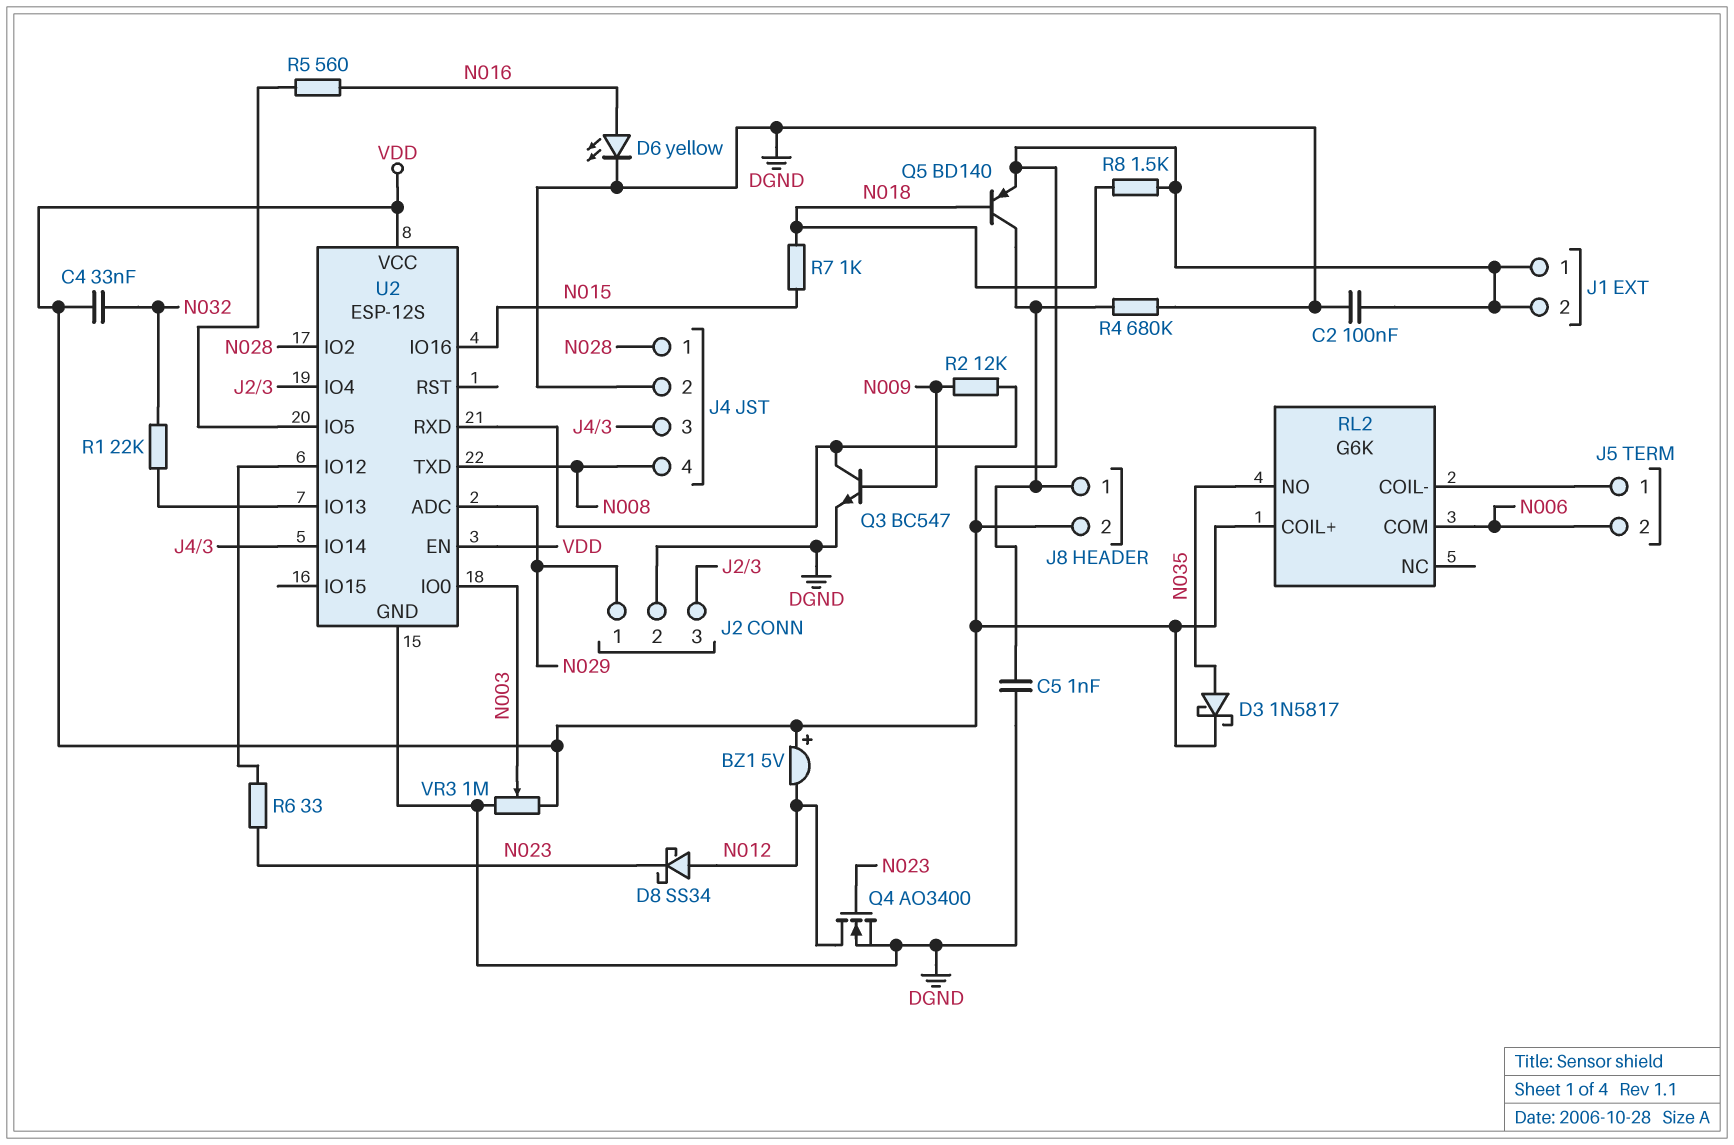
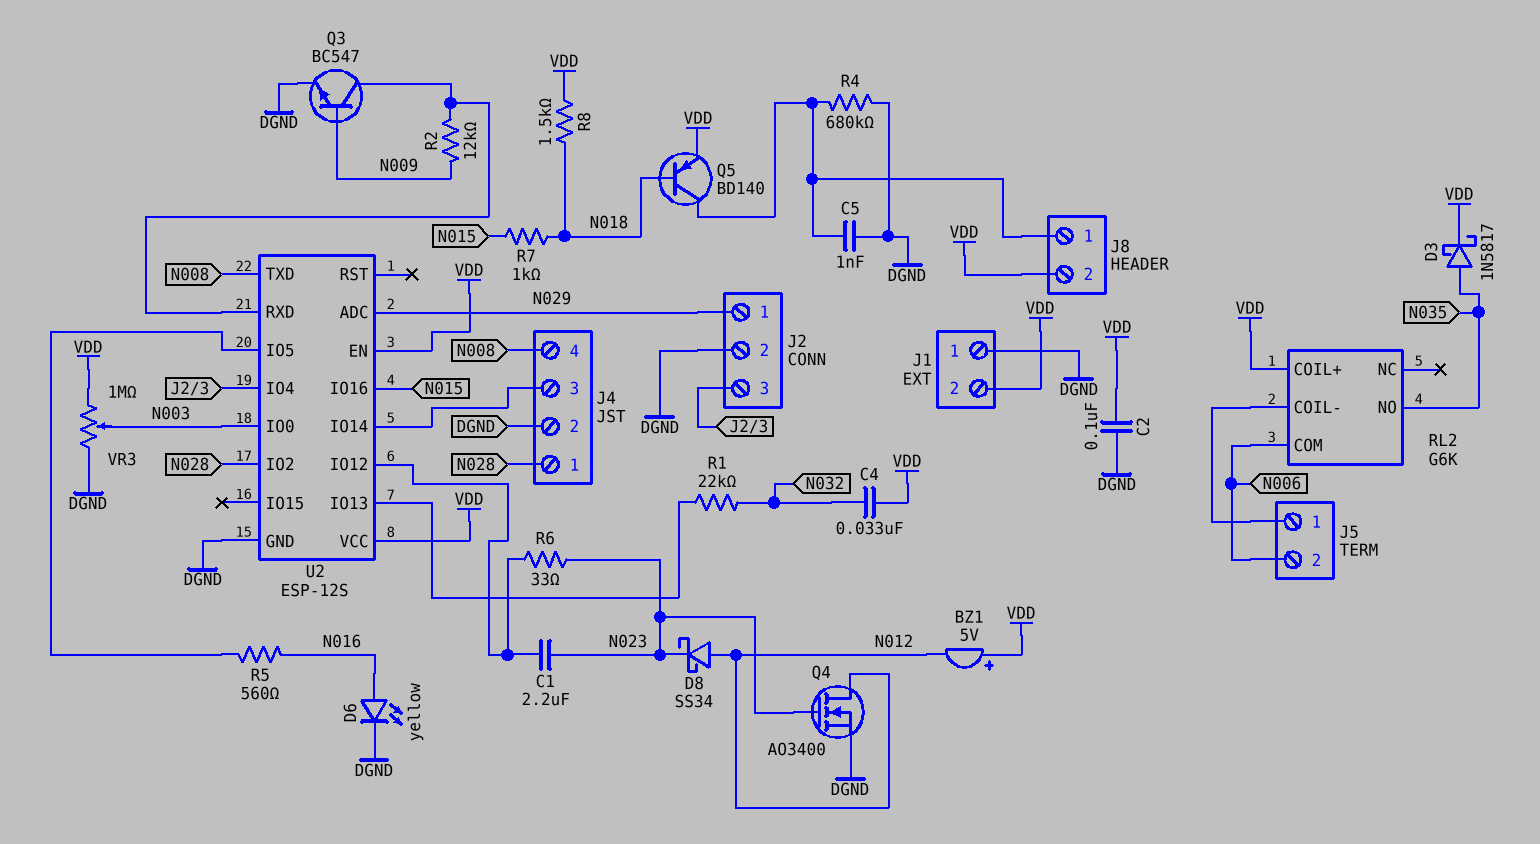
C1: none -> 2.2uF (N023, U2/IO12)
J1 pin 1: VDD -> DGND

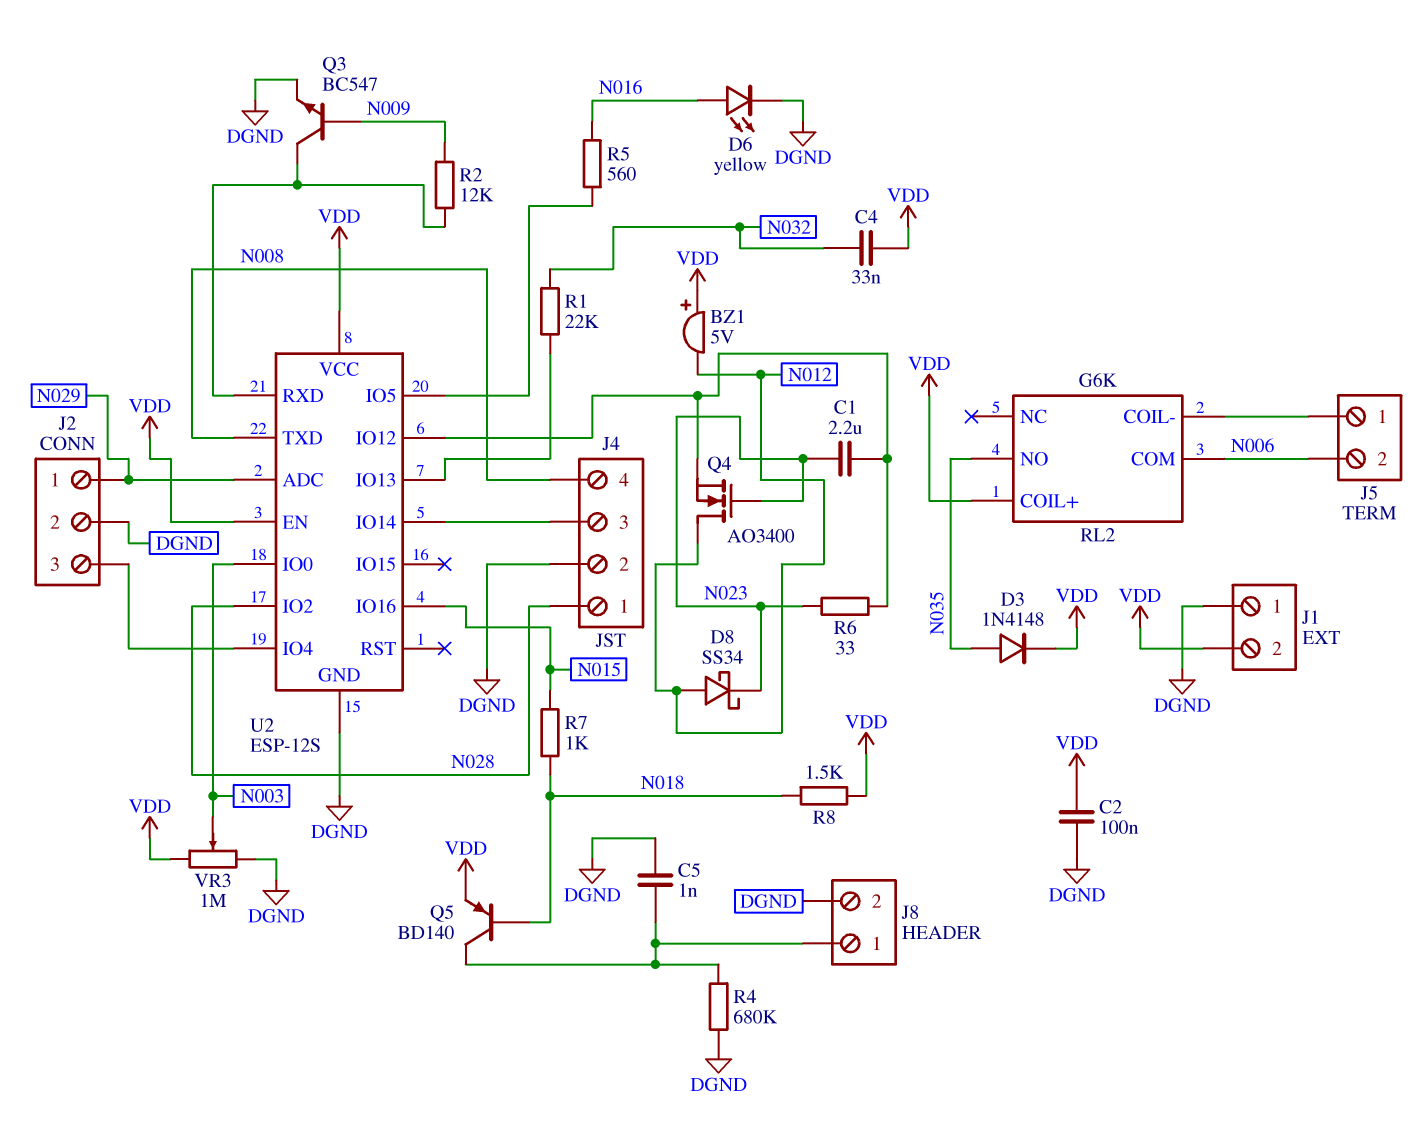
D3: schottky 1N5817 (A N035, K VDD) -> diode 1N4148 (A N035, K VDD)
J8 pin 2: VDD -> DGND
Q4: NMOS AO3400 (G N023, D N012, S DGND) -> NMOS AO3400 (G N023, D N012, S U2/IO12)

